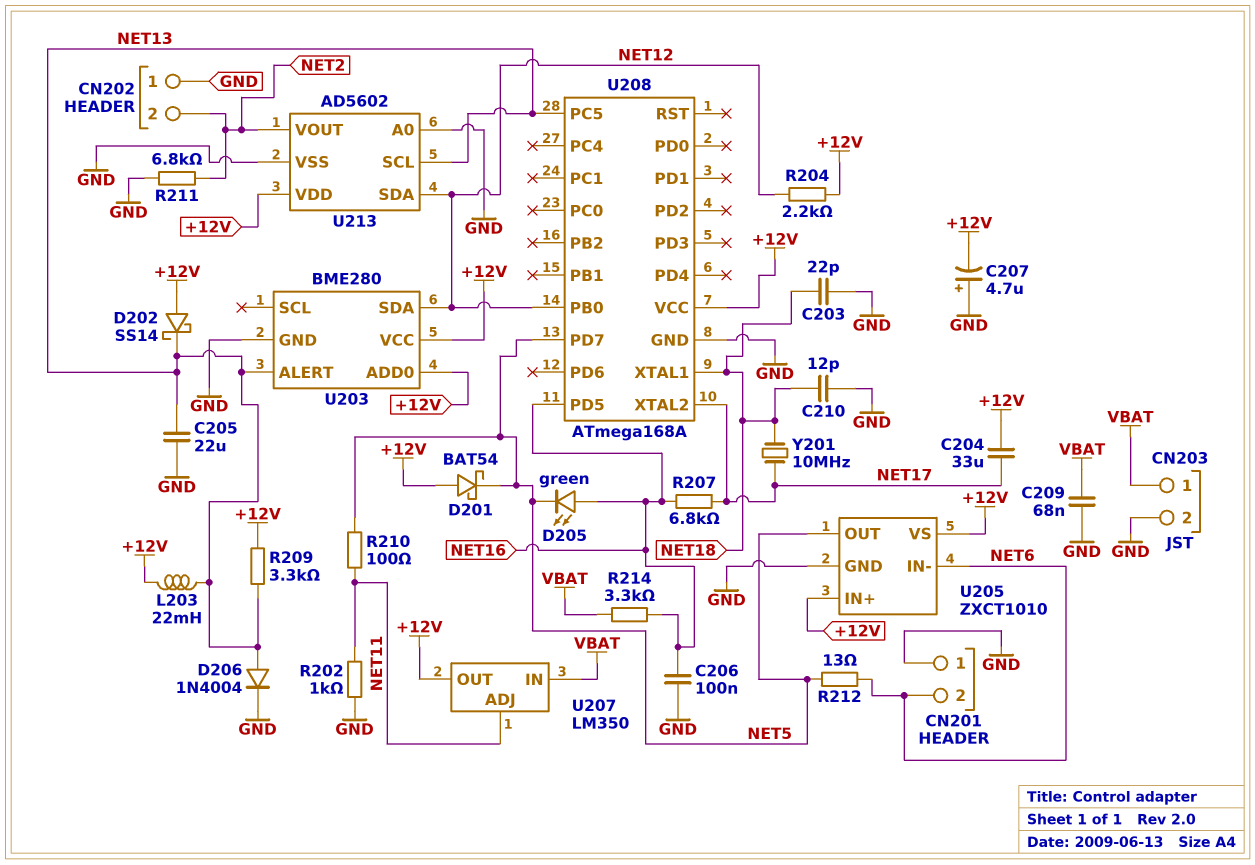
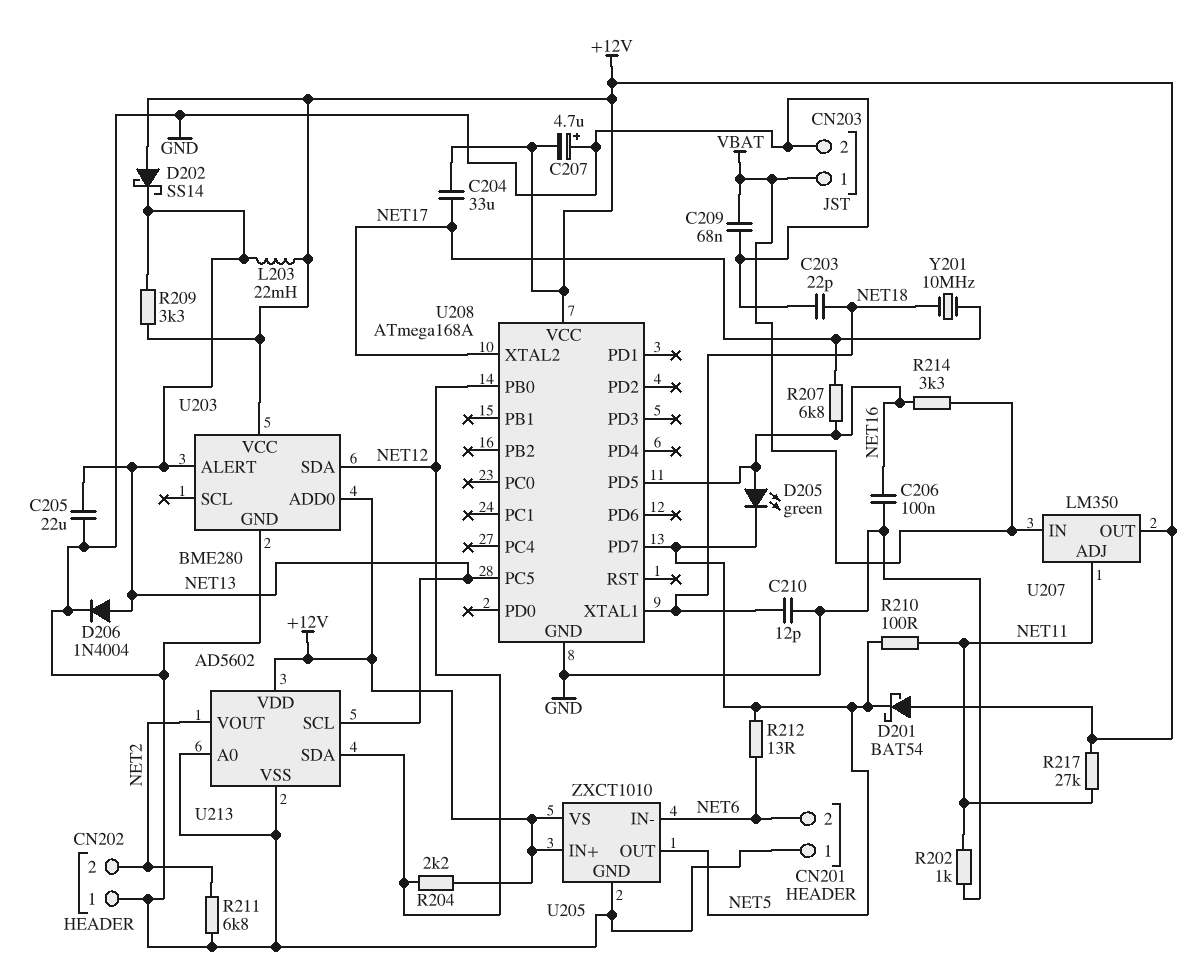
R217: none -> 27k (+12V, NET11)

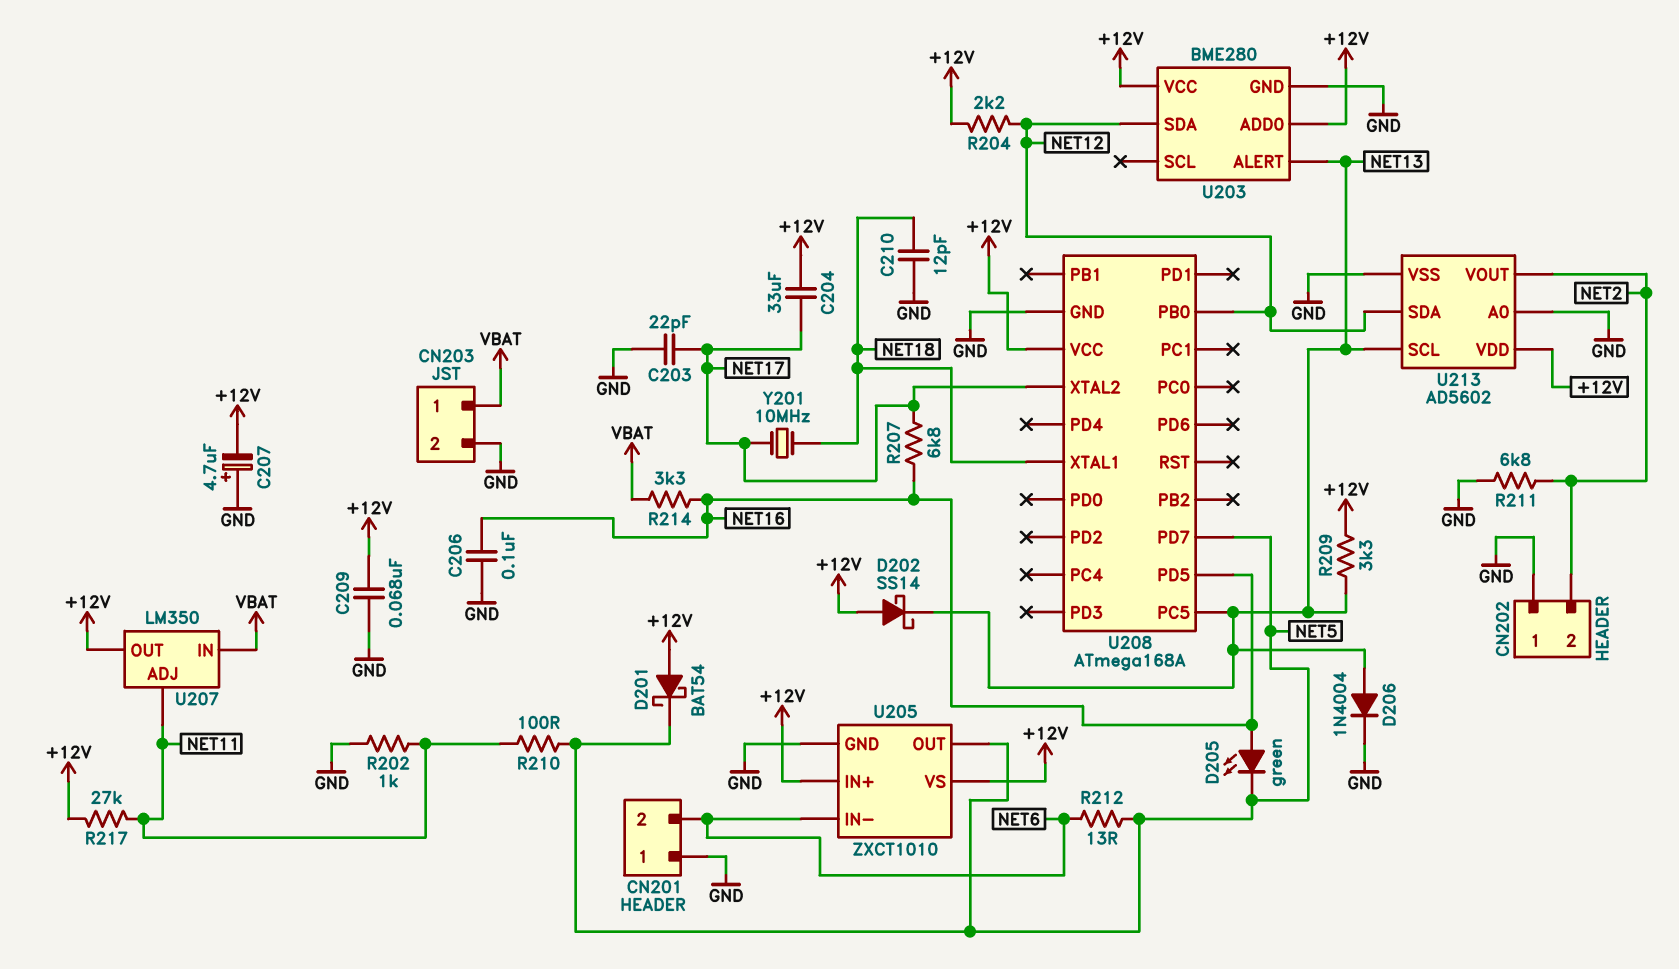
C203: 22pF (GND, NET18) -> 22pF (GND, NET17)
C205: 22uF (GND, NET13) -> none
C209: 68nF (GND, VBAT) -> 68nF (+12V, GND)
L203: 22mH (+12V, NET13) -> none

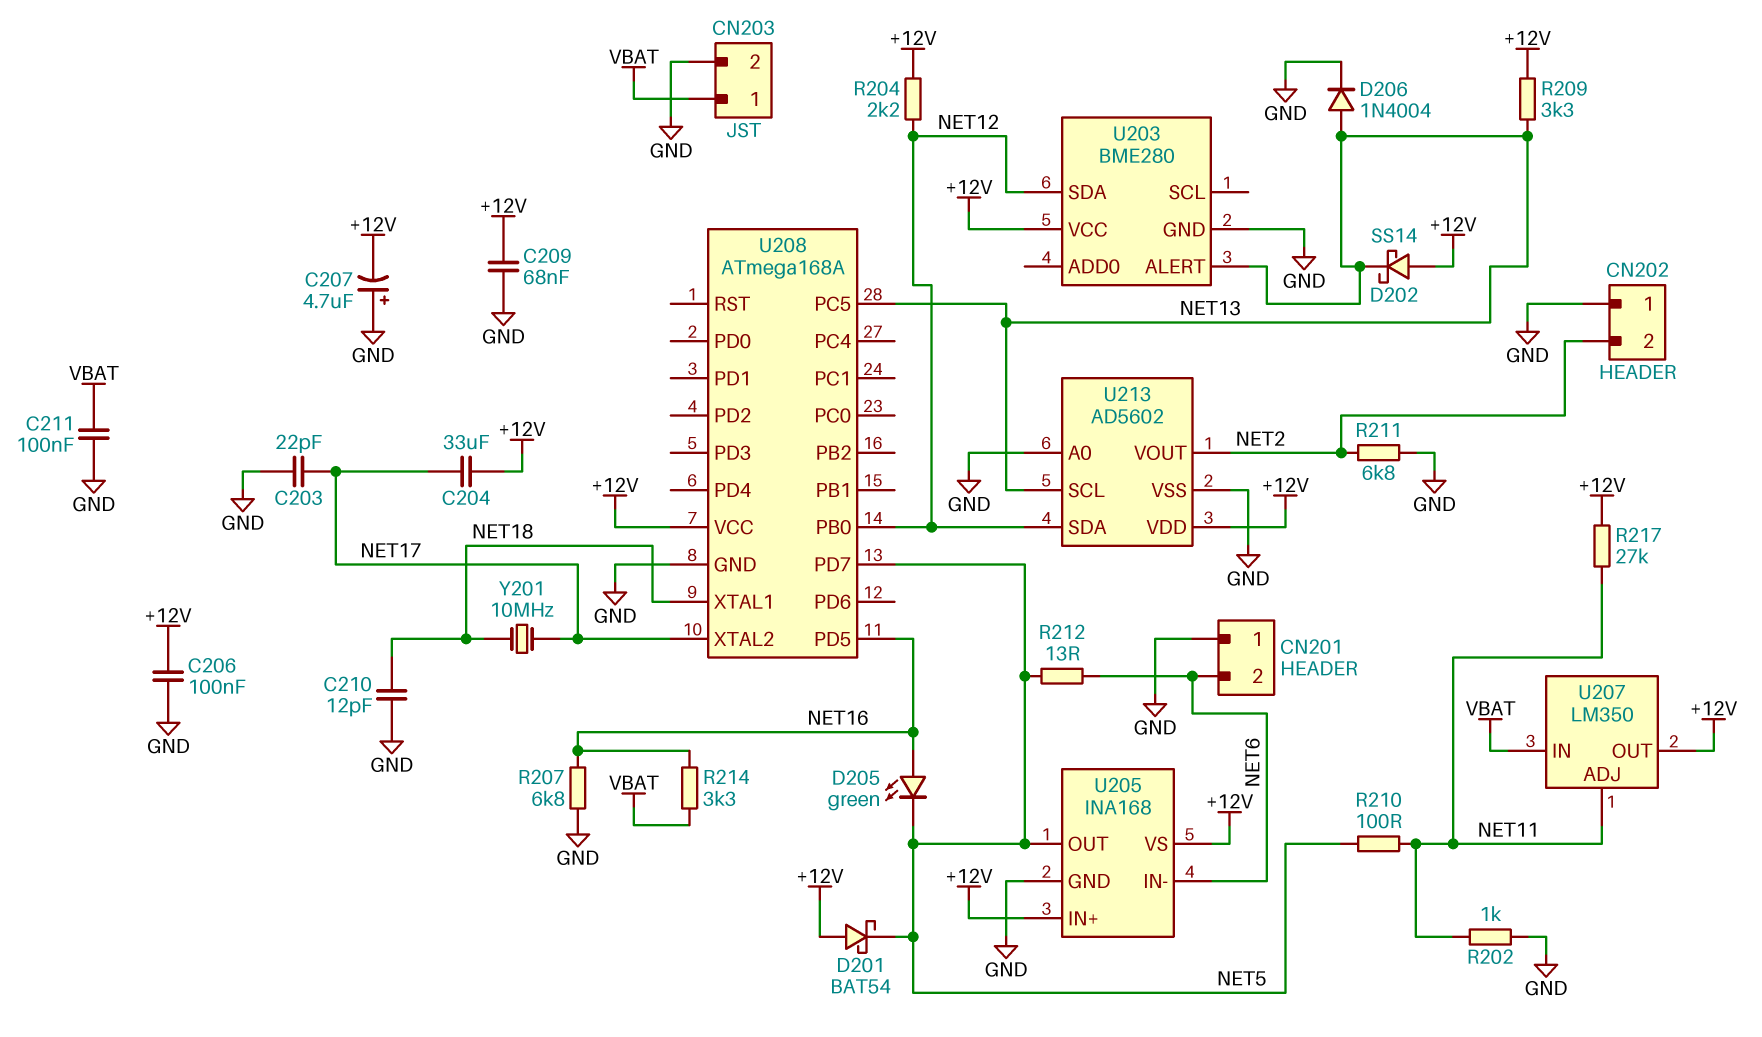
C206: 100nF (GND, NET16) -> 100nF (+12V, GND)
C211: none -> 100nF (GND, VBAT)
R207: 6.8k (NET16, NET17) -> 6.8k (GND, NET16)
U203 pin ADD0: +12V -> none
U205: ZXCT1010 -> INA168

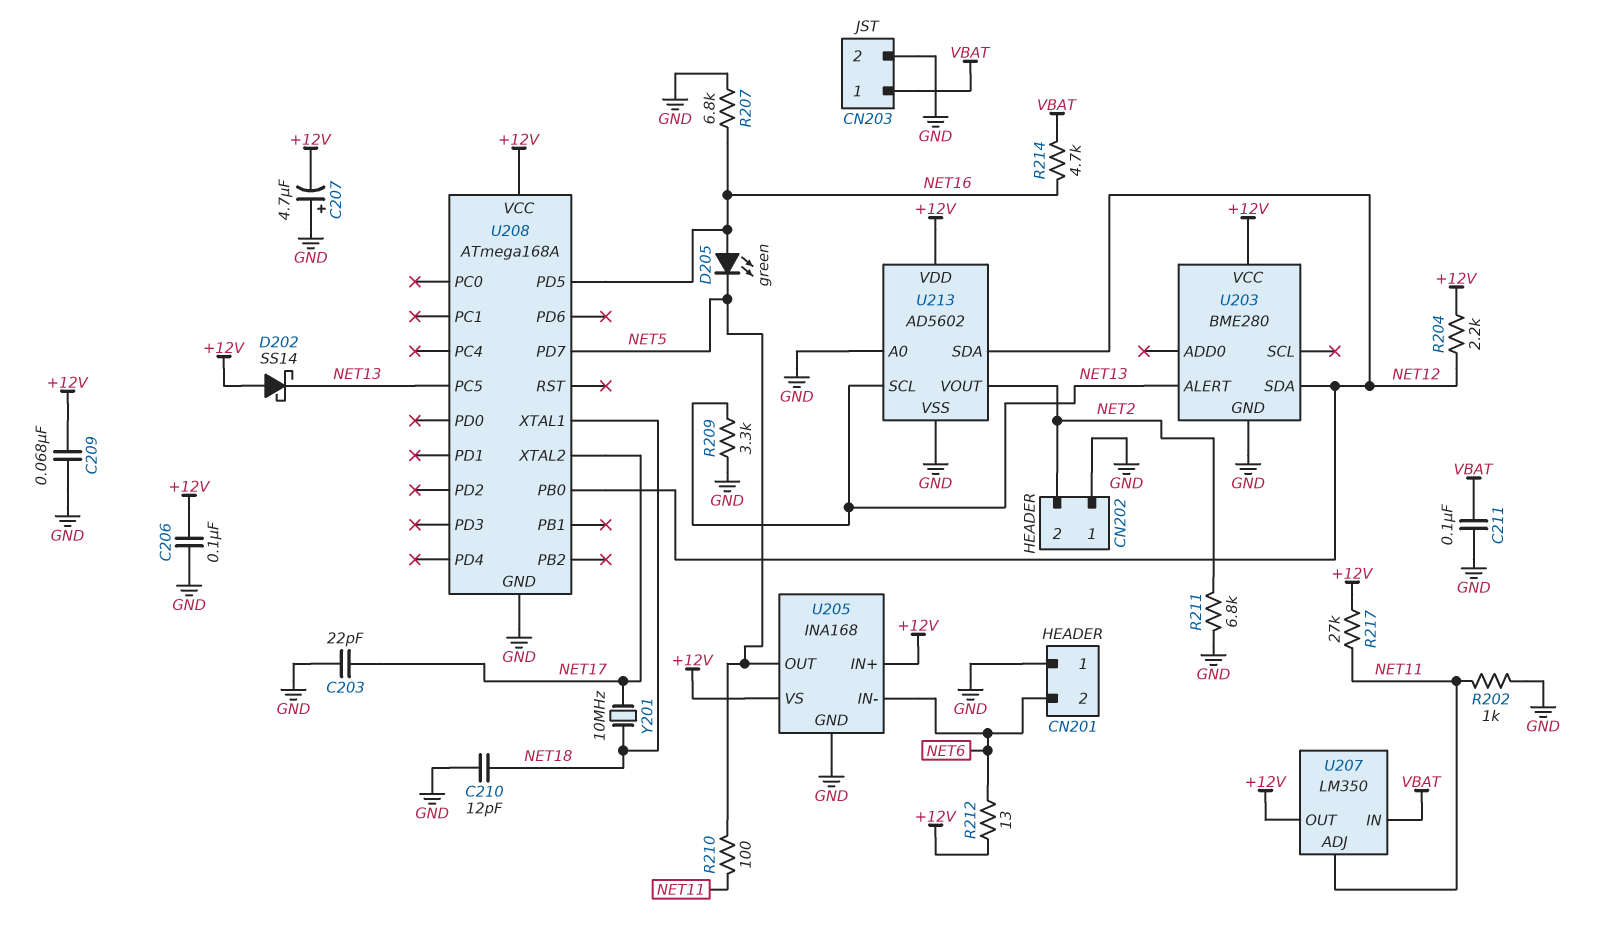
C204: 33uF (+12V, NET17) -> none
D201: schottky BAT54 (A +12V, K NET5) -> none
D206: diode 1N4004 (A NET13, K GND) -> none
R209: 3.3k (+12V, NET13) -> 3.3k (GND, NET13)
R212: 13 (NET5, NET6) -> 13 (+12V, NET6)
R214: 3.3k (NET16, VBAT) -> 4.7k (NET16, VBAT)

